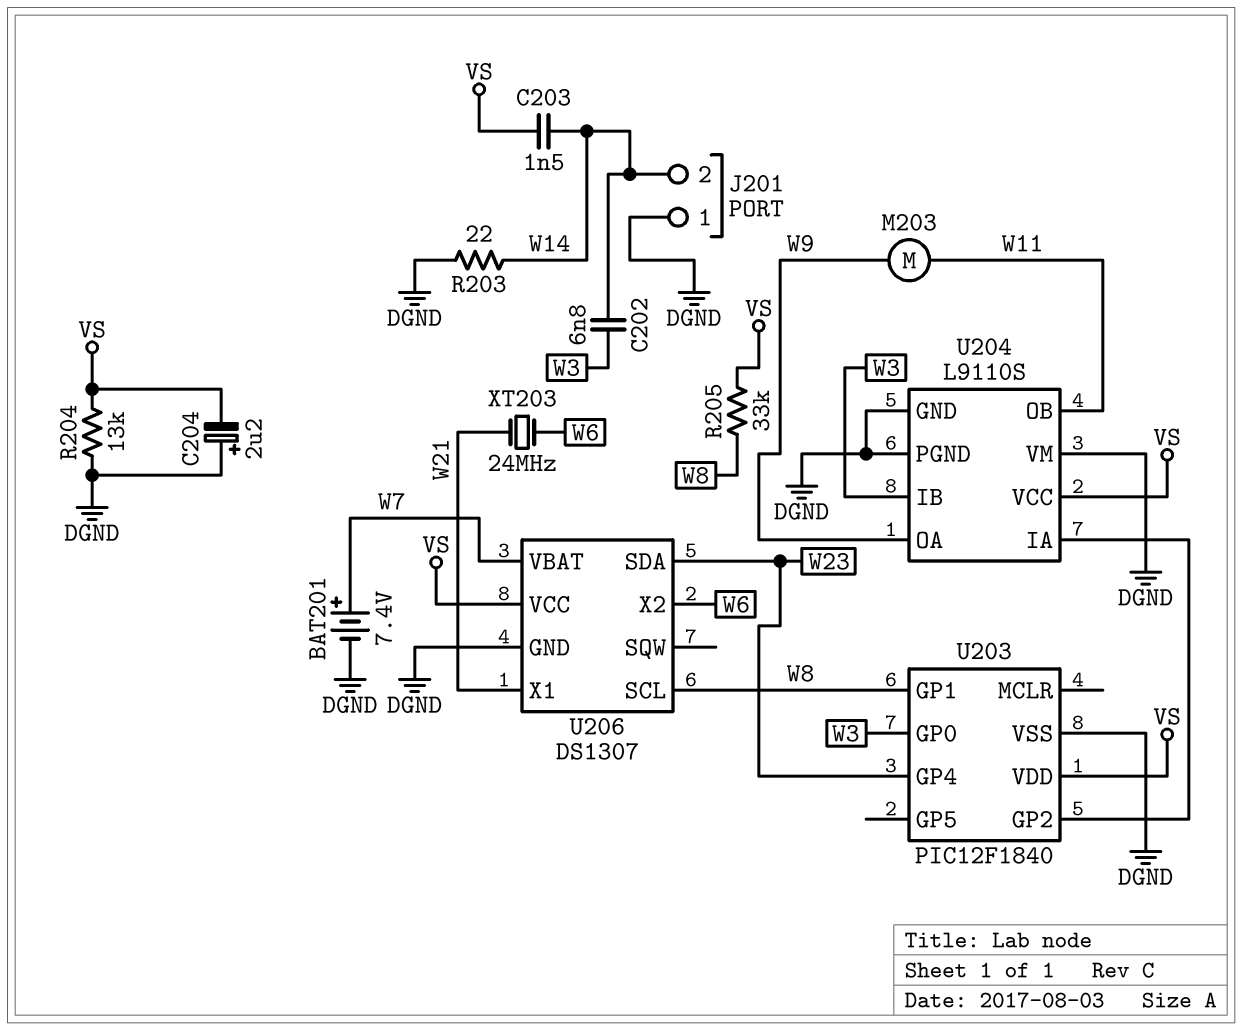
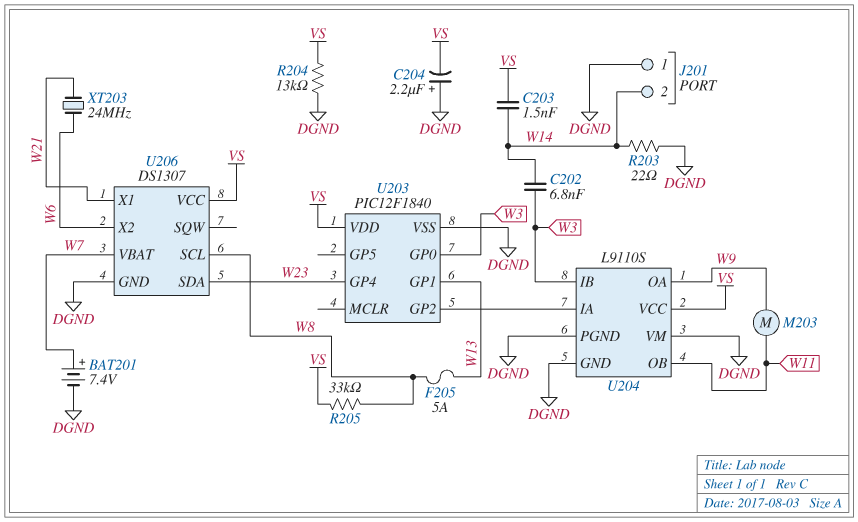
F205: none -> 5A (W8, W13)
U203 pin GP1: W8 -> W13

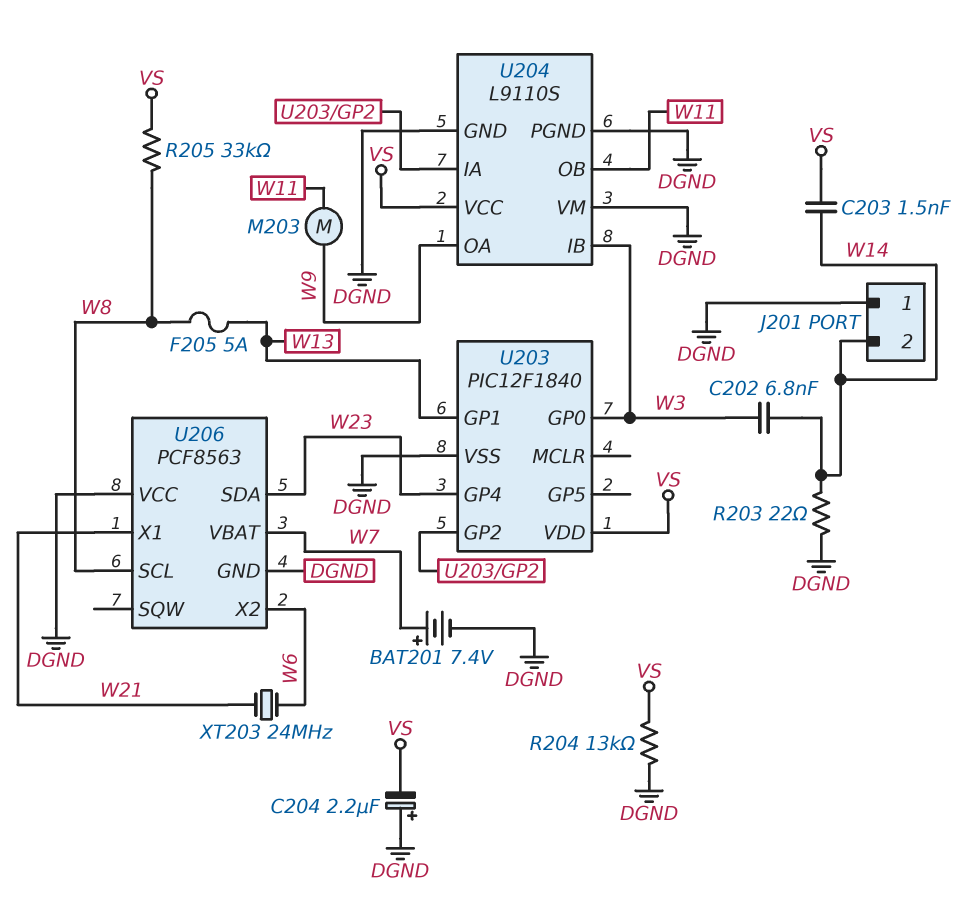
U206: DS1307 -> PCF8563
U206 pin VCC: VS -> DGND

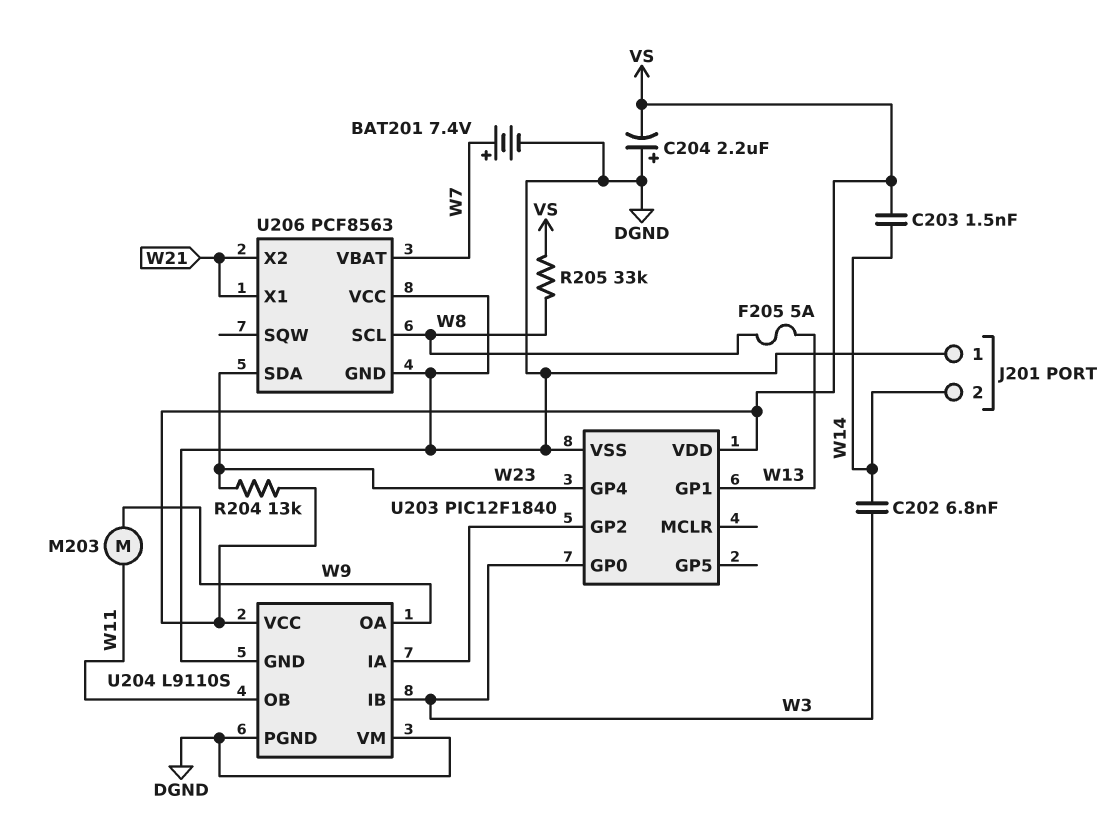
R203: 22 (DGND, W14) -> none
R204: 13k (DGND, VS) -> 13k (VS, W23)
U206 pin X2: W6 -> W21
XT203: 24MHz (W6, W21) -> none

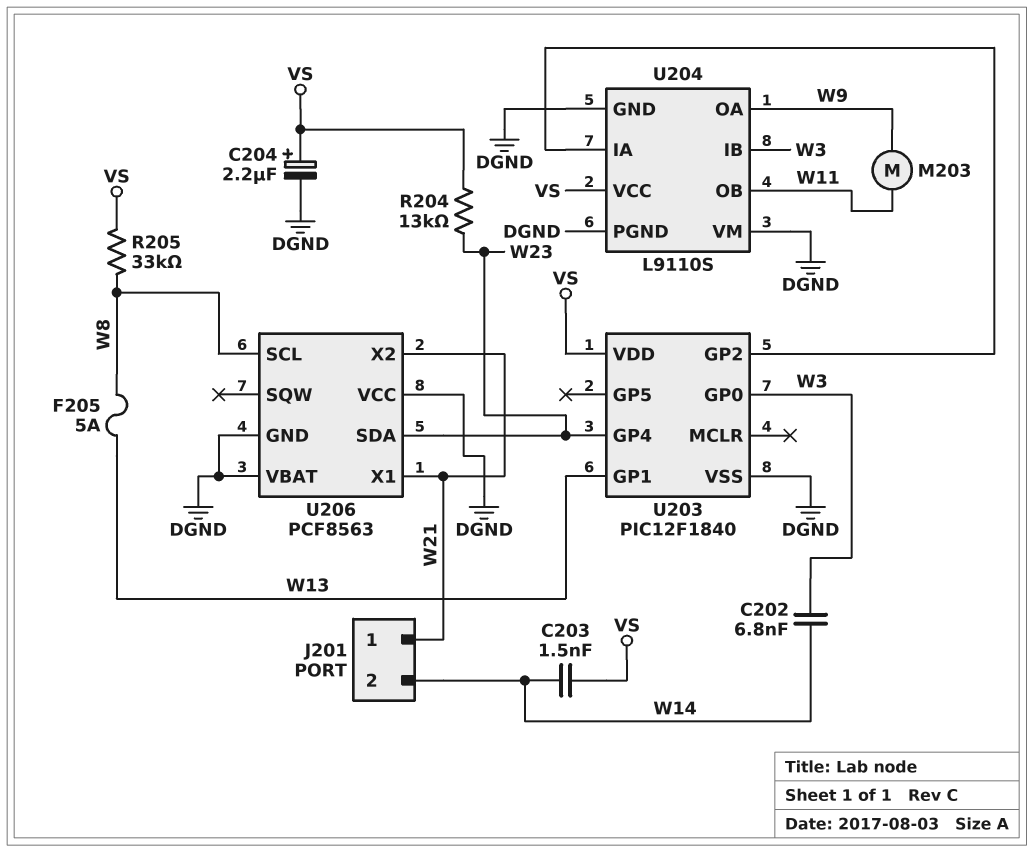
BAT201: 7.4V (plus W7, minus DGND) -> none
C204: 2.2uF (plus DGND, minus VS) -> 2.2uF (plus VS, minus DGND)
J201 pin 1: DGND -> W21
U206 pin VBAT: W7 -> DGND

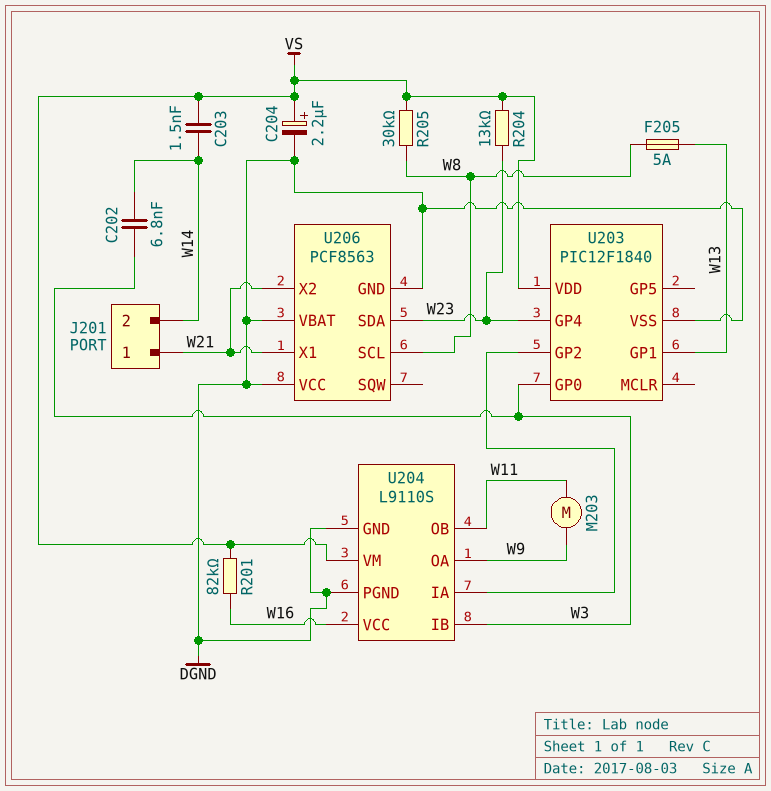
R201: none -> 82k (VS, W16)
R205: 33k (VS, W8) -> 30k (VS, W8)
U204 pin VCC: VS -> W16
U204 pin VM: DGND -> VS

